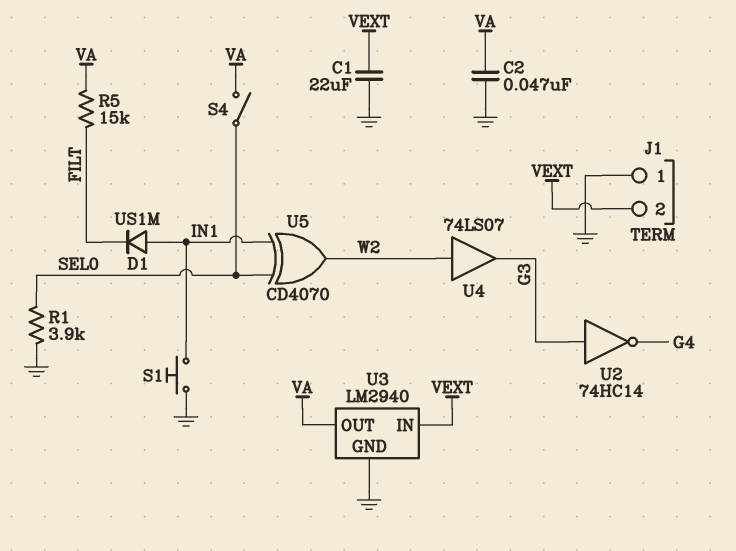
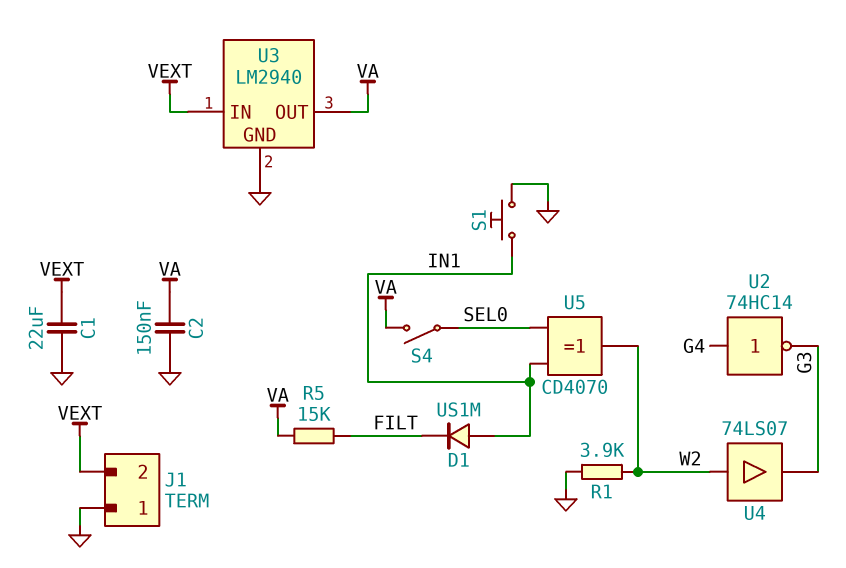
C2: 47nF (GND, VA) -> 150nF (GND, VA)
R1: 3.9k (GND, SEL0) -> 3.9k (GND, W2)
U2: NOT 74HC14 (in G3, out G4) -> NOT 74HC14 (in G4, out G3)

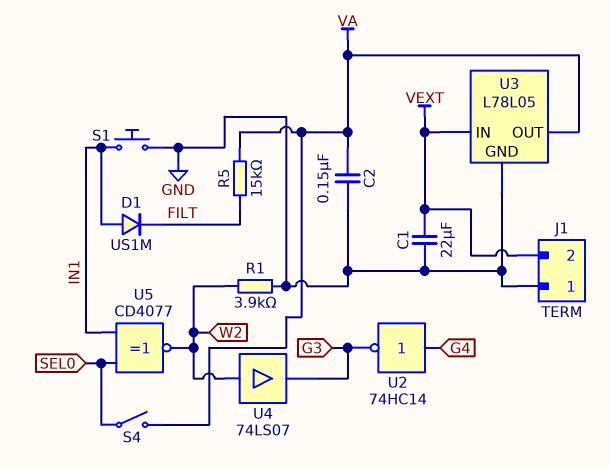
U3: LM2940 -> L78L05
U5: XOR CD4070 (in IN1, in SEL0, out W2) -> XNOR CD4077 (in IN1, in SEL0, out W2)

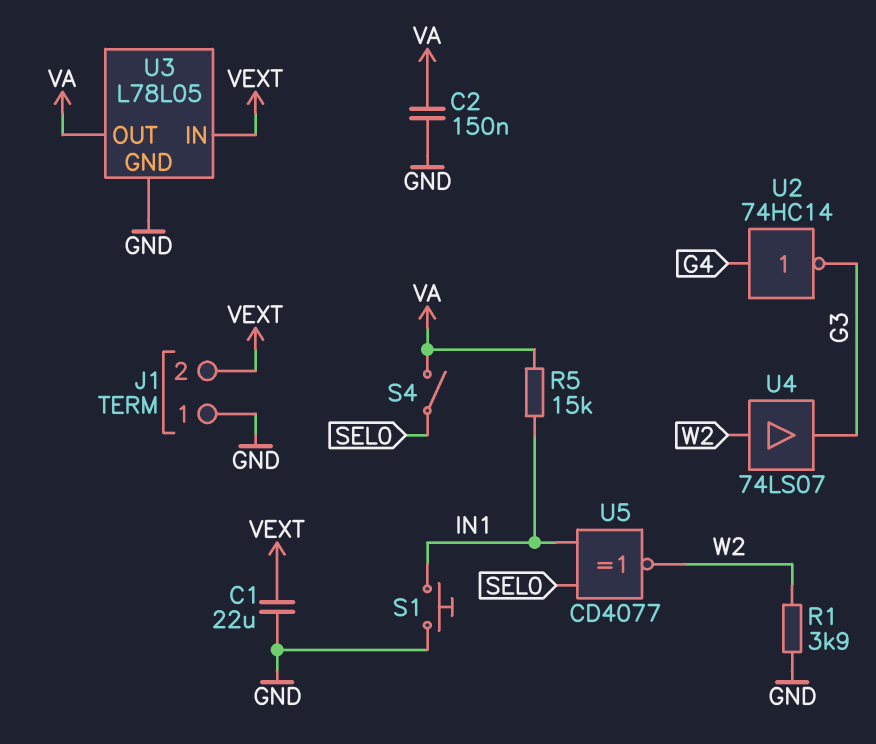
D1: diode US1M (A IN1, K FILT) -> none
R5: 15k (FILT, VA) -> 15k (IN1, VA)

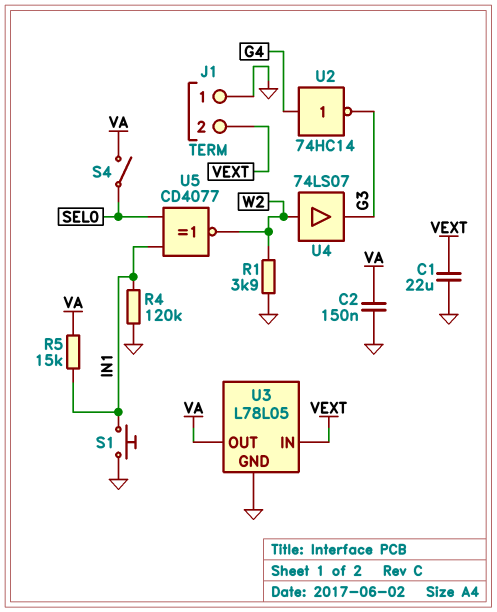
R4: none -> 120k (GND, IN1)

